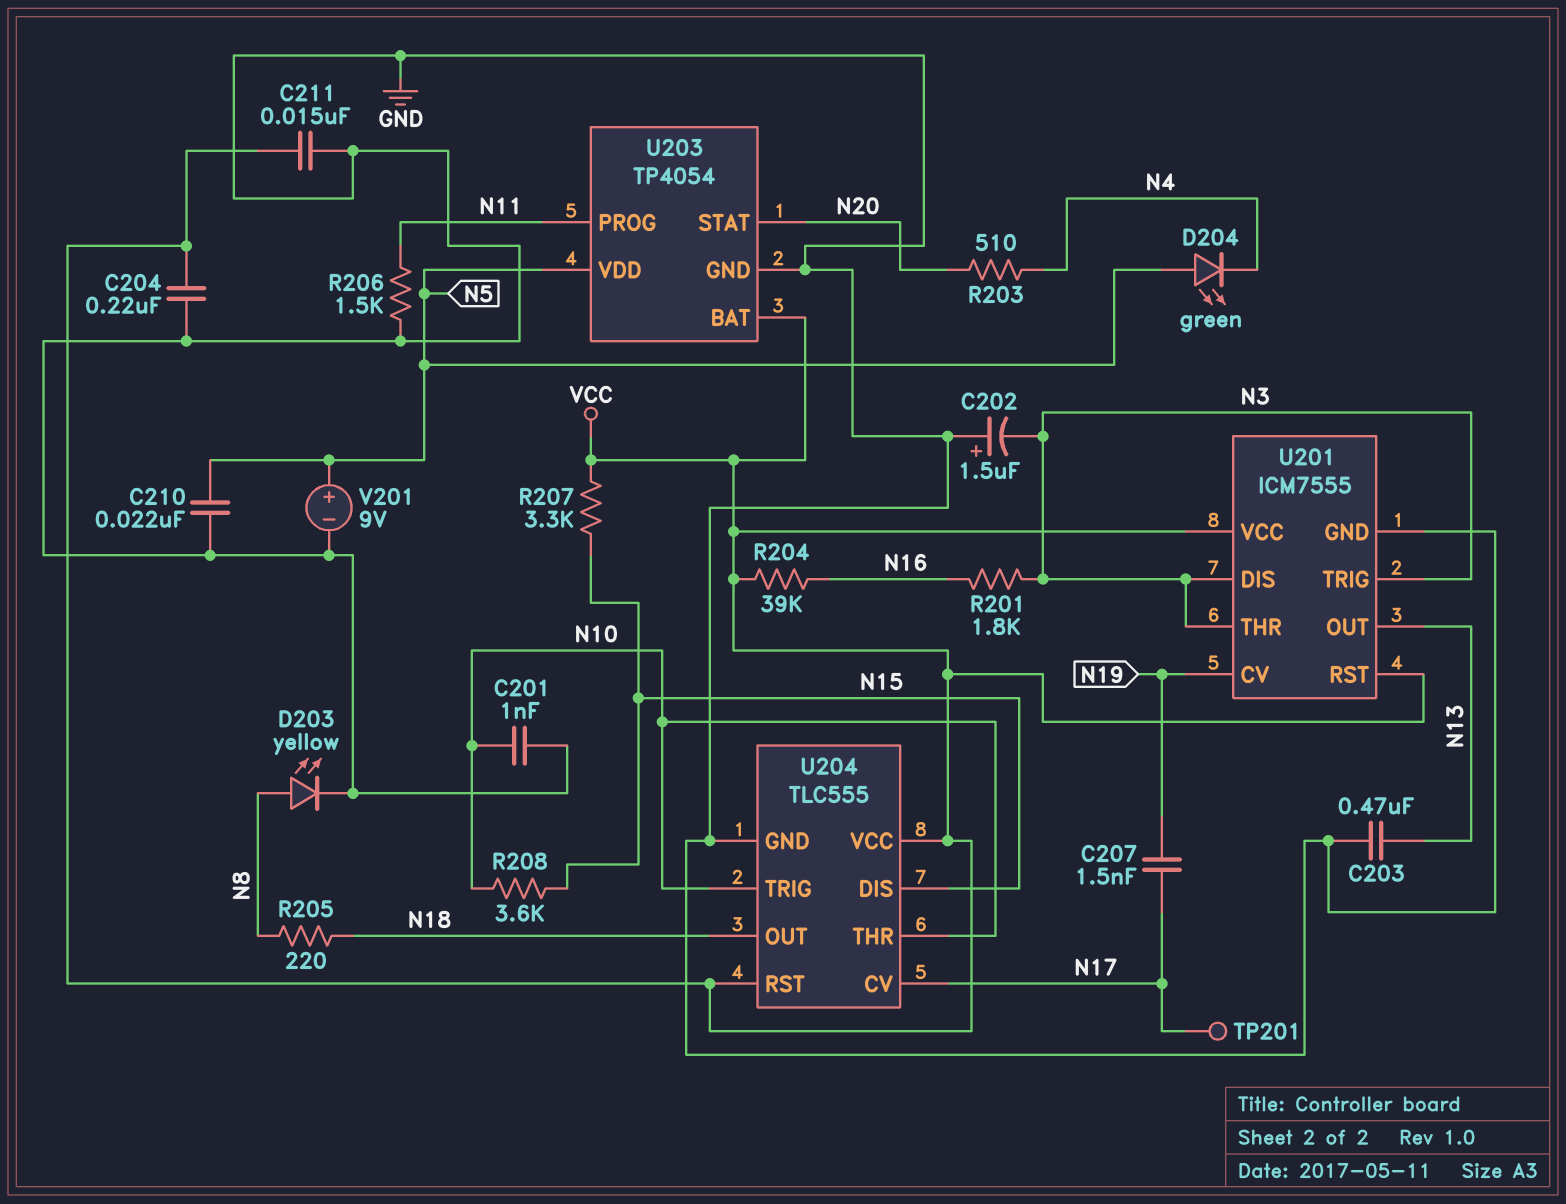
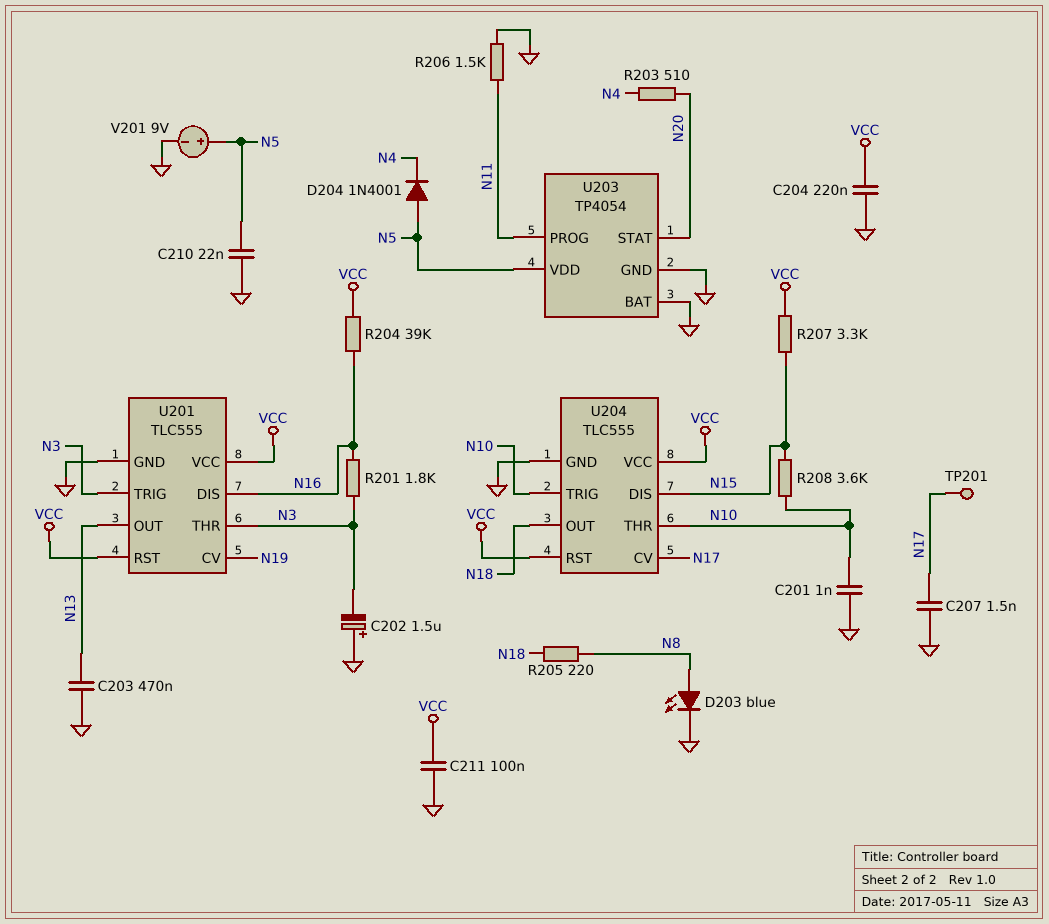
C207: 1.5nF (N17, N19) -> 1.5nF (GND, N17)
C211: 15nF (GND, VCC) -> 100nF (GND, VCC)
D203: LED yellow (A N8, K GND) -> LED blue (A N8, K GND)
D204: LED green (A N5, K N4) -> diode 1N4001 (A N5, K N4)
U201: ICM7555 -> TLC555
U201 pin DIS: N3 -> N16
U203 pin BAT: VCC -> GND

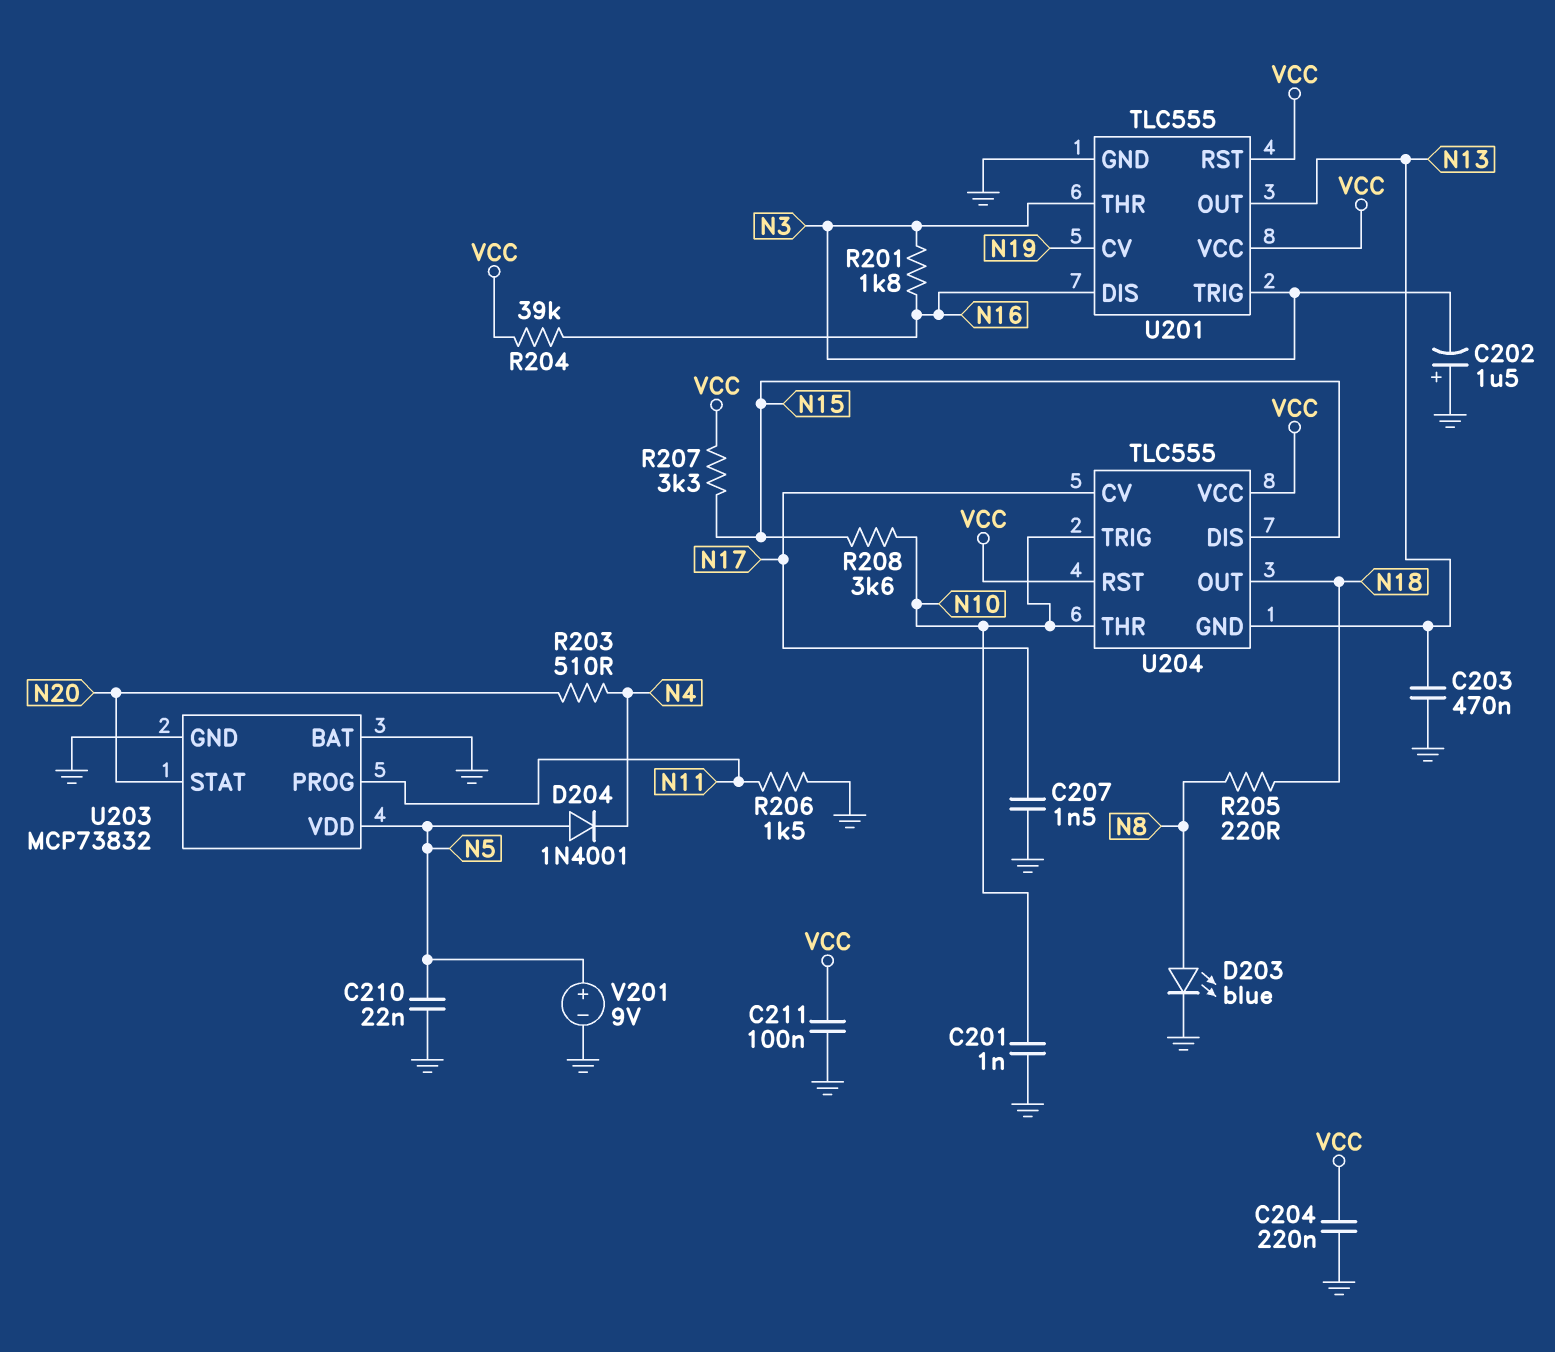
TP201: test point (N17) -> none
U203: TP4054 -> MCP73832
U204 pin GND: GND -> N13

